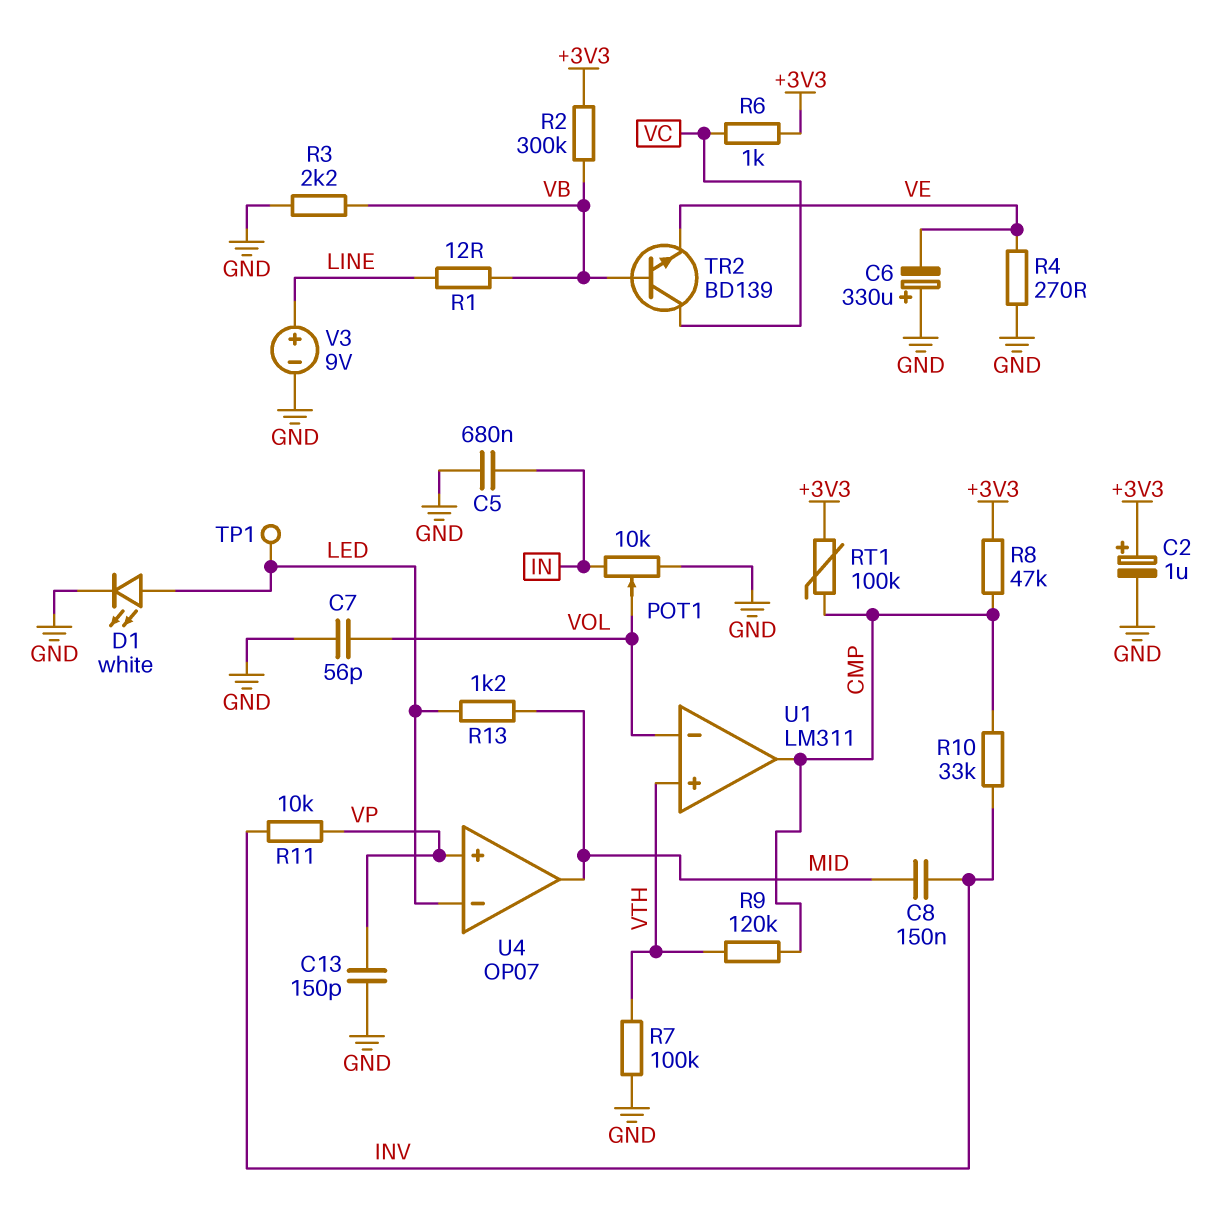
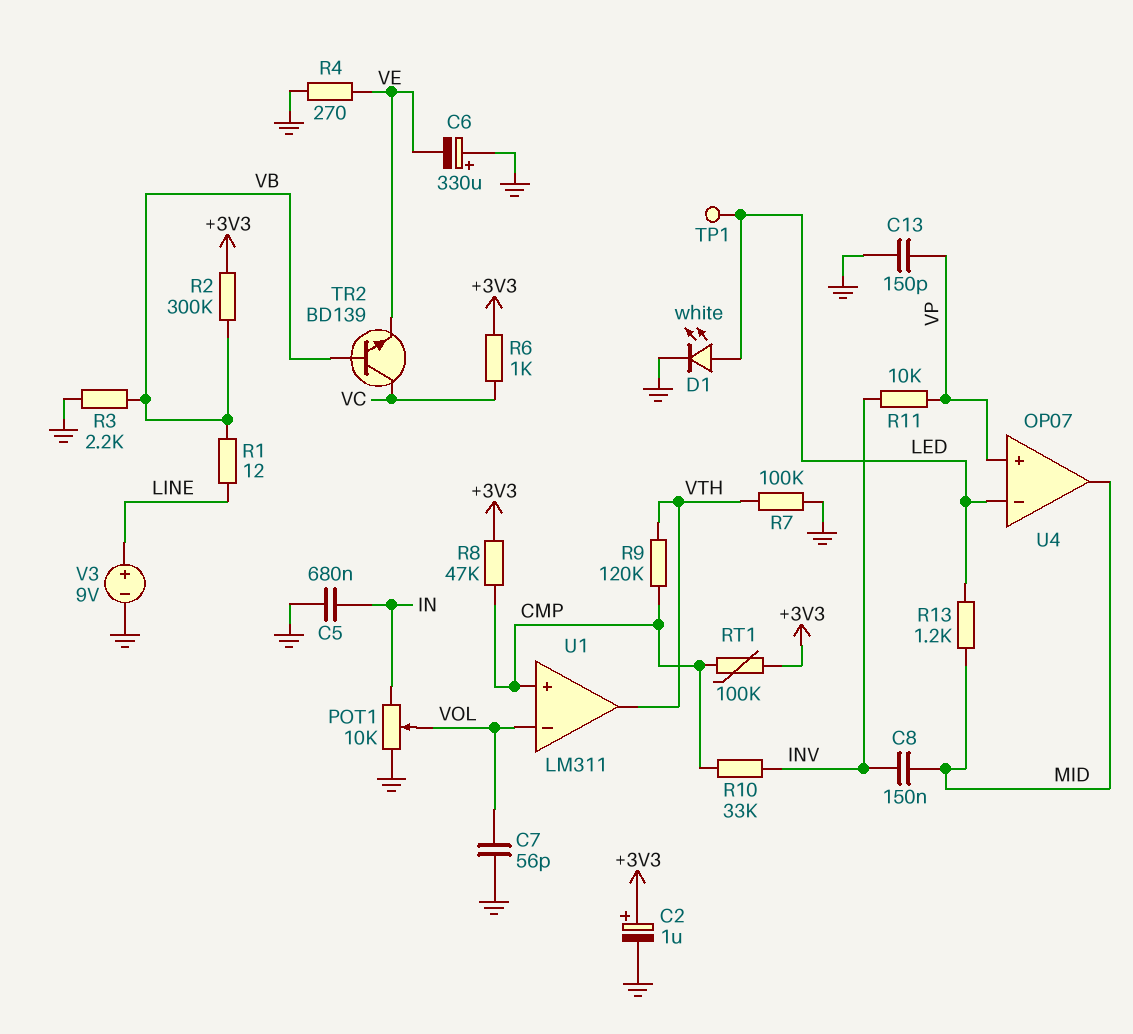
U1 pin in+: VTH -> CMP
U1 pin out: CMP -> VTH

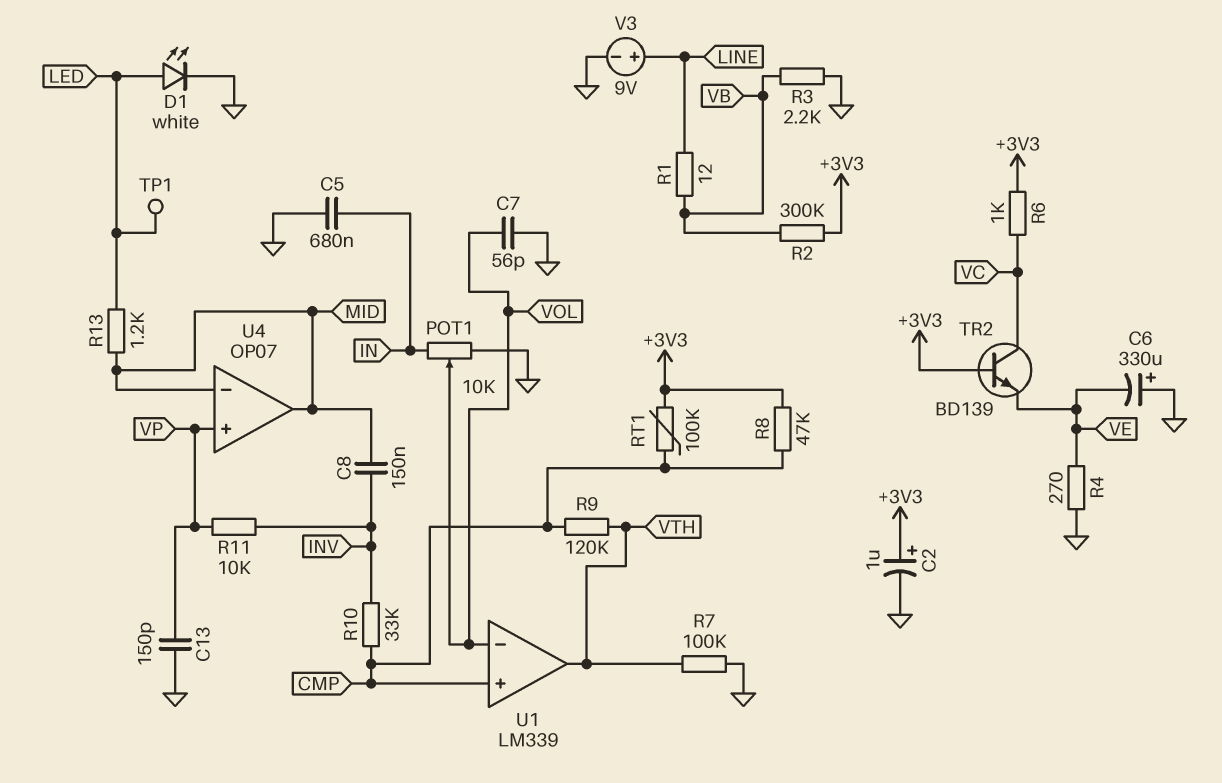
TR2: NPN BD139 (B VB, C VC, E VE) -> NPN BD139 (B +3V3, C VC, E VE)
U1: LM311 -> LM339
U4 pin in-: LED -> MID

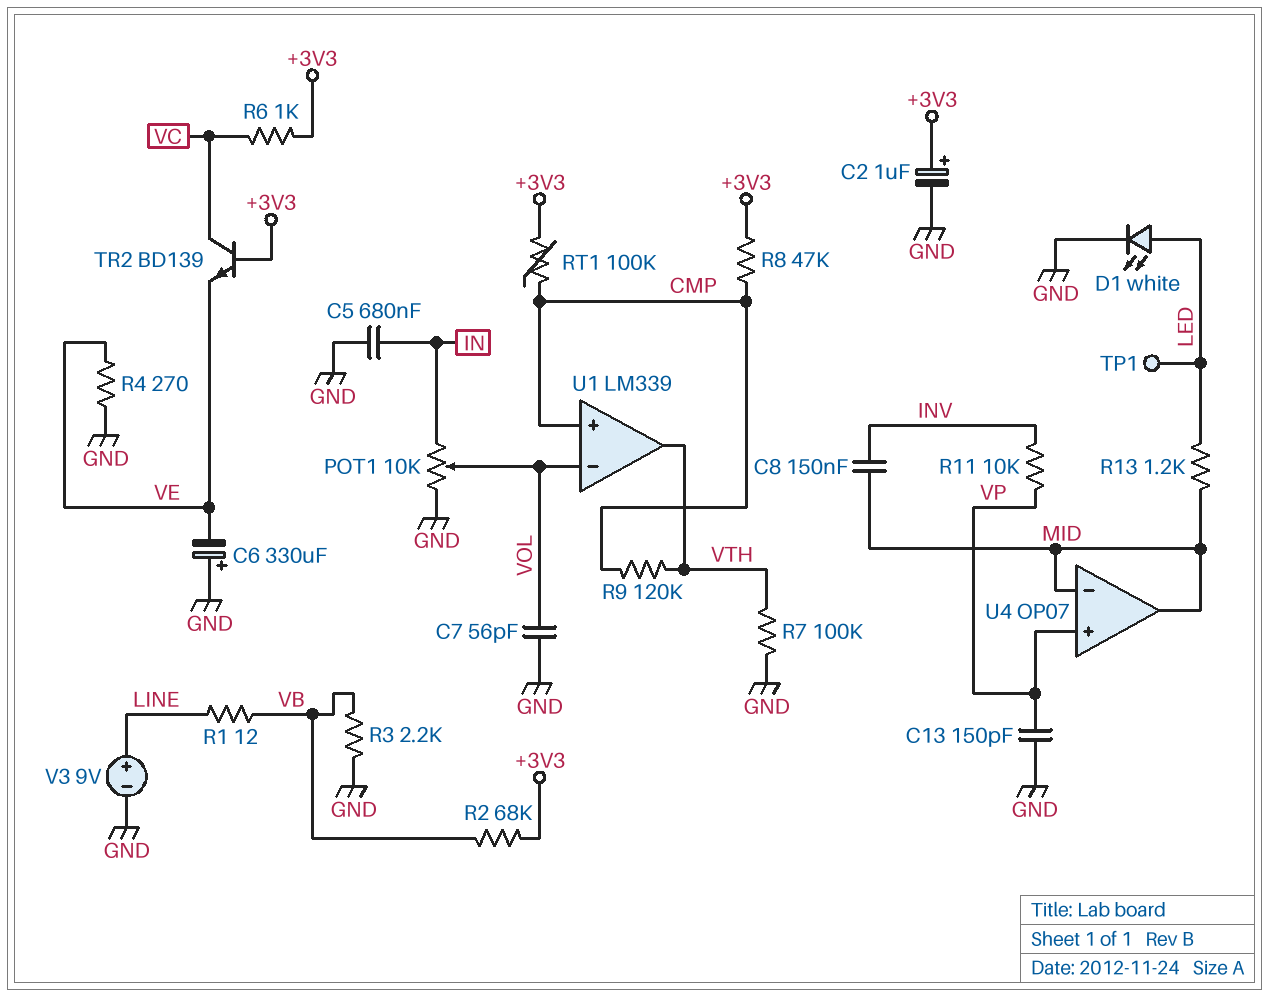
R2: 300k (+3V3, VB) -> 68k (+3V3, VB)
R10: 33k (CMP, INV) -> none

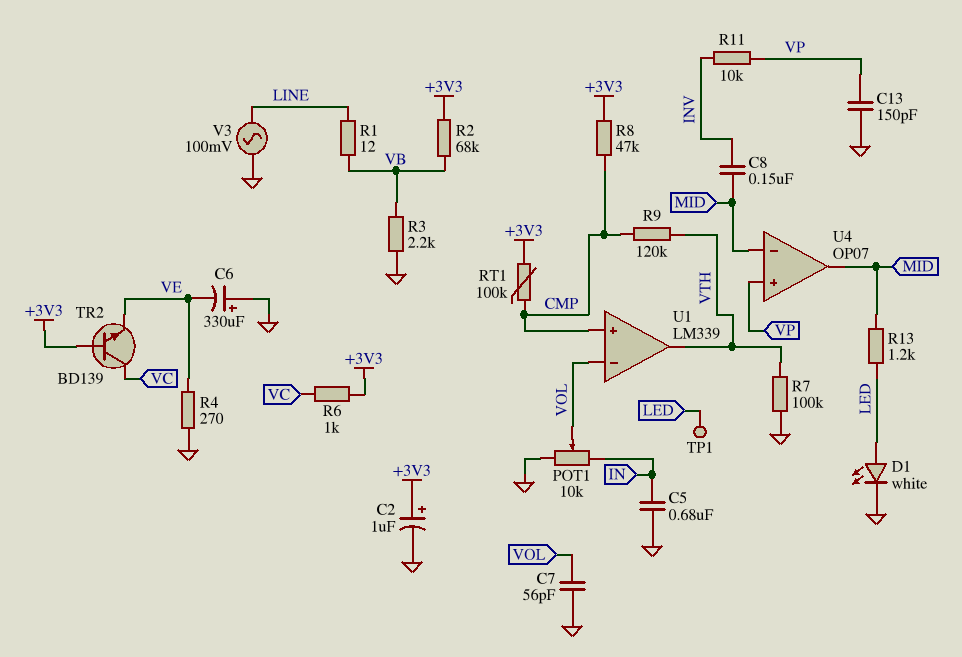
V3: 9V (plus LINE, minus GND) -> AC 100mV (GND, LINE)

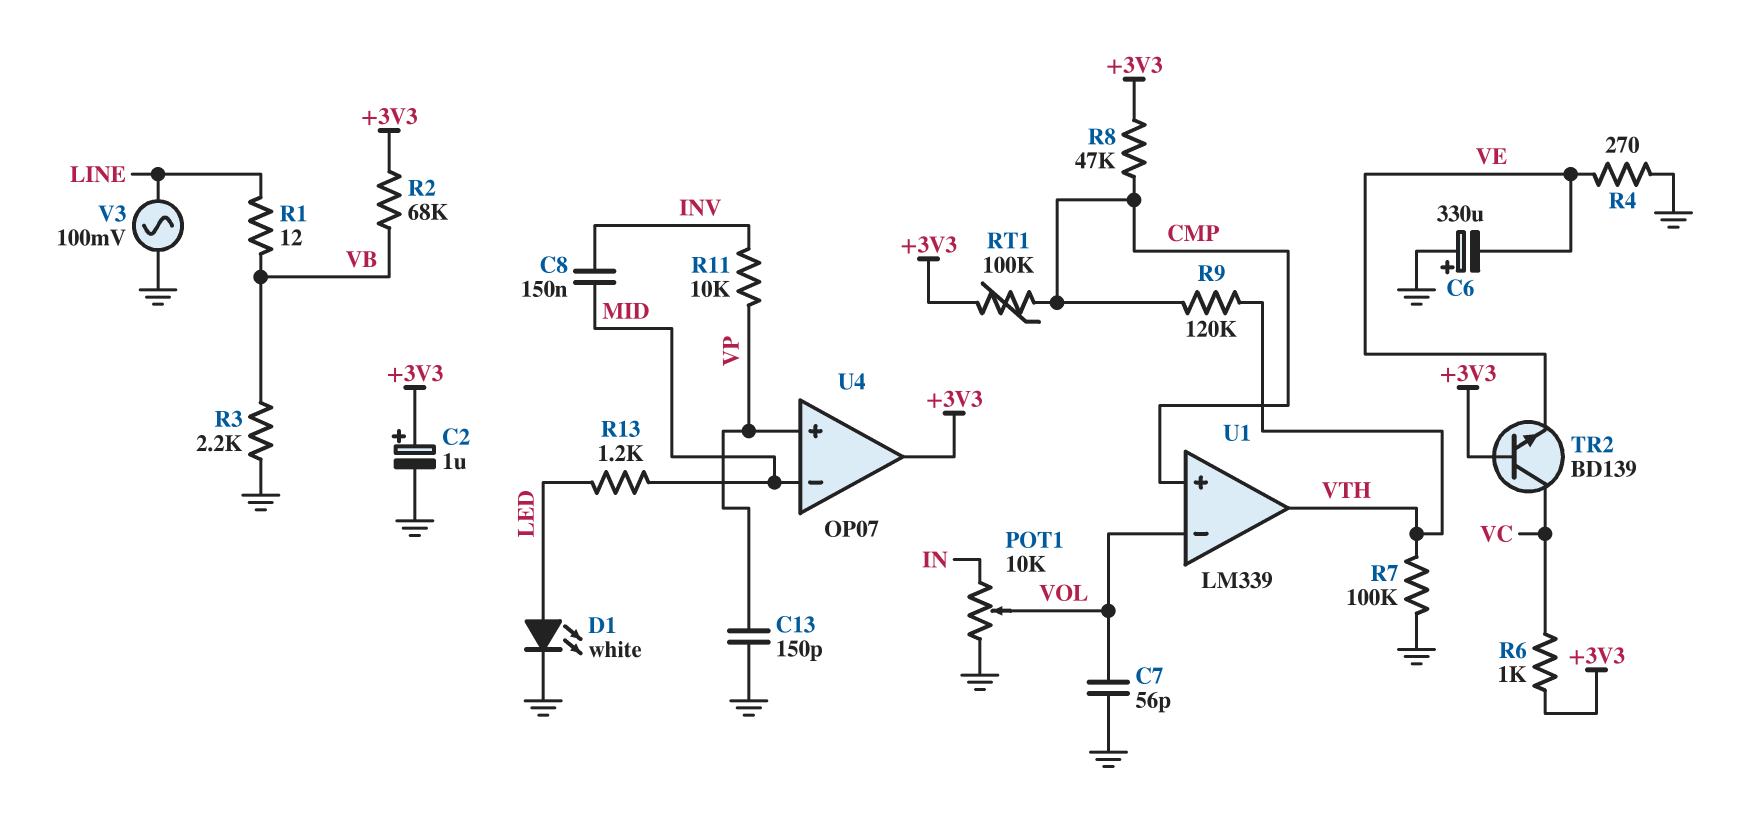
C5: 680nF (GND, IN) -> none
TP1: test point (LED) -> none
U4 pin out: MID -> +3V3

